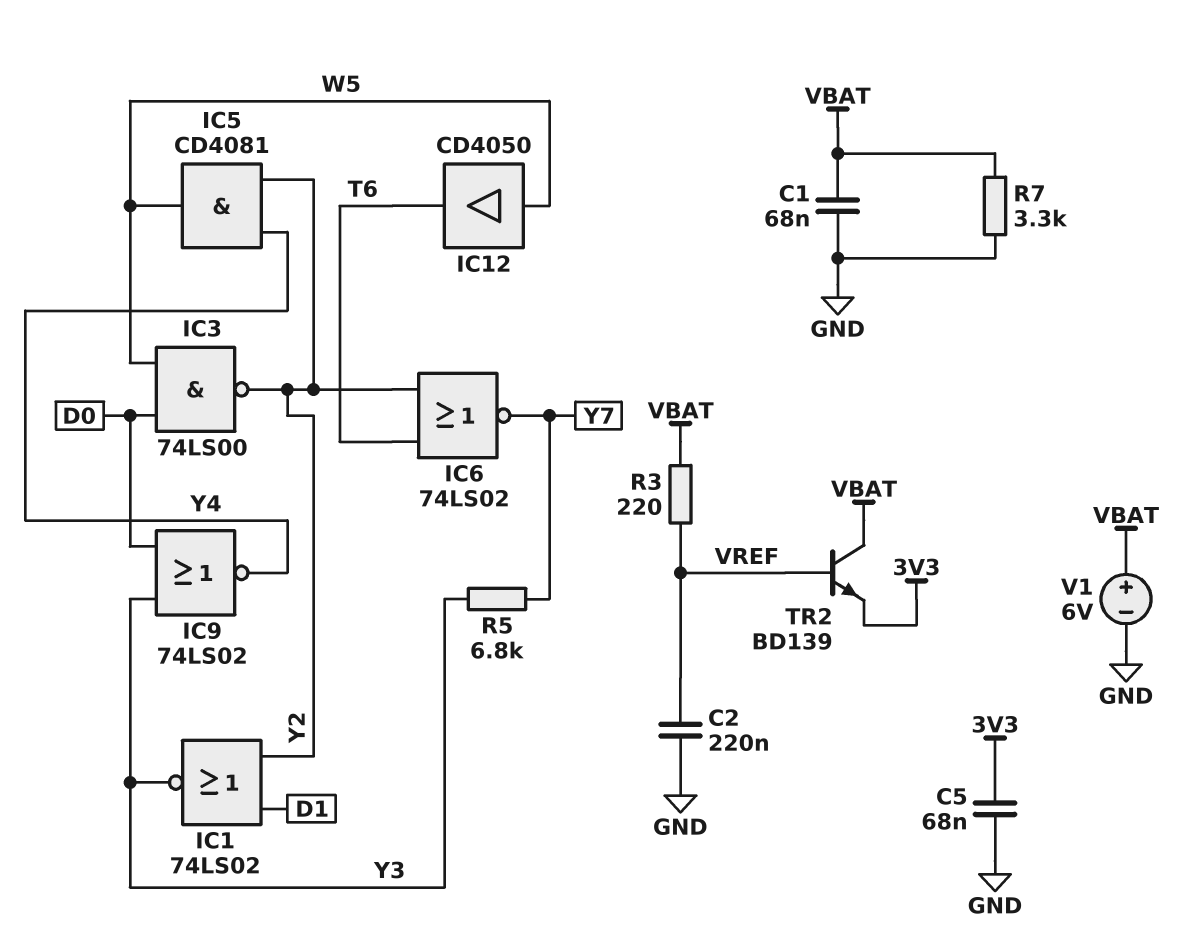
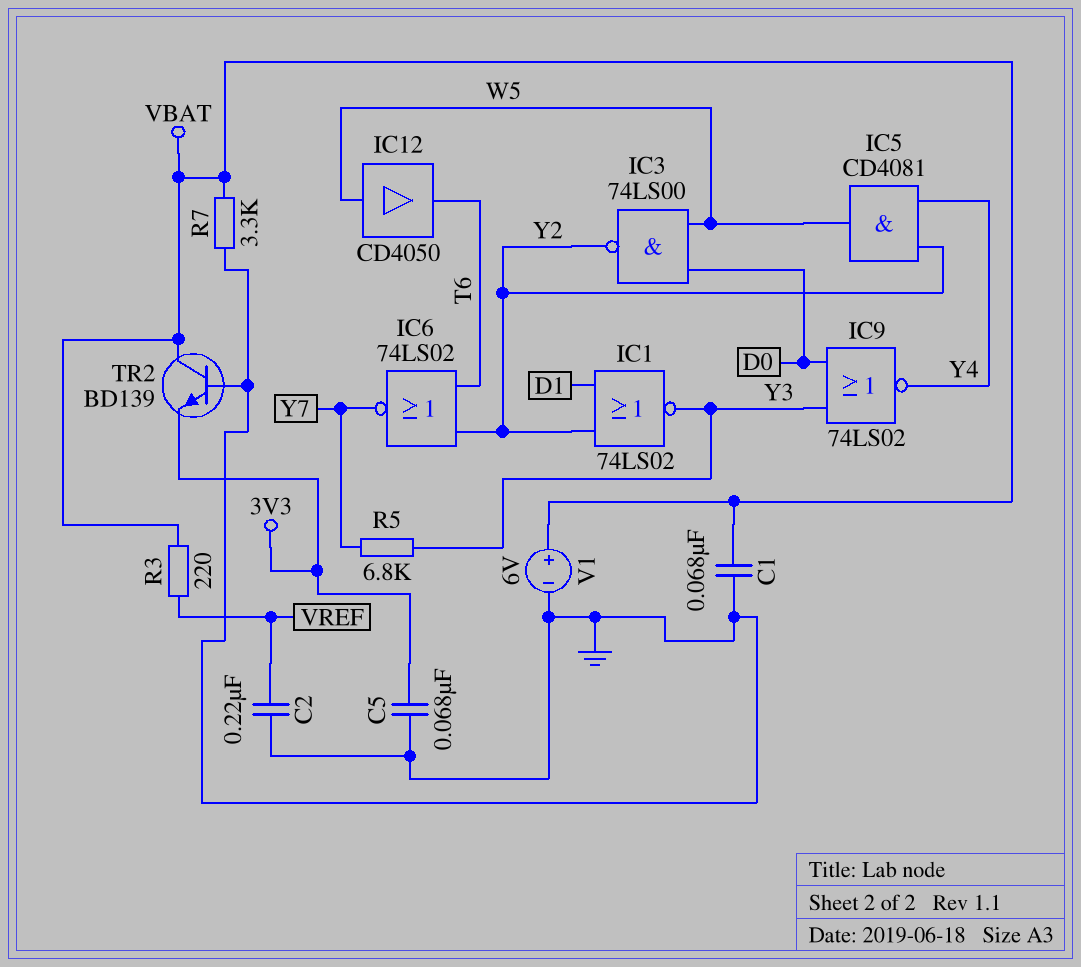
TR2: NPN BD139 (B VREF, C VBAT, E 3V3) -> NPN BD139 (B GND, C VBAT, E 3V3)

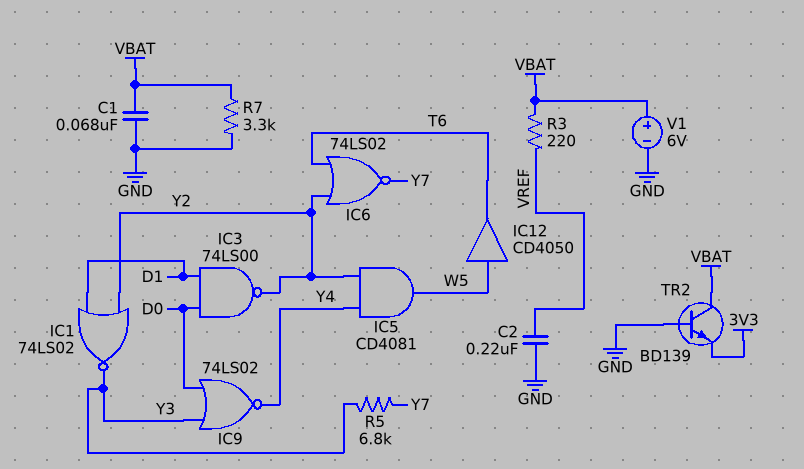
C5: 68nF (3V3, GND) -> none
IC3: NAND 74LS00 (in D0, in W5, out Y2) -> NAND 74LS00 (in D0, in D1, out Y2)

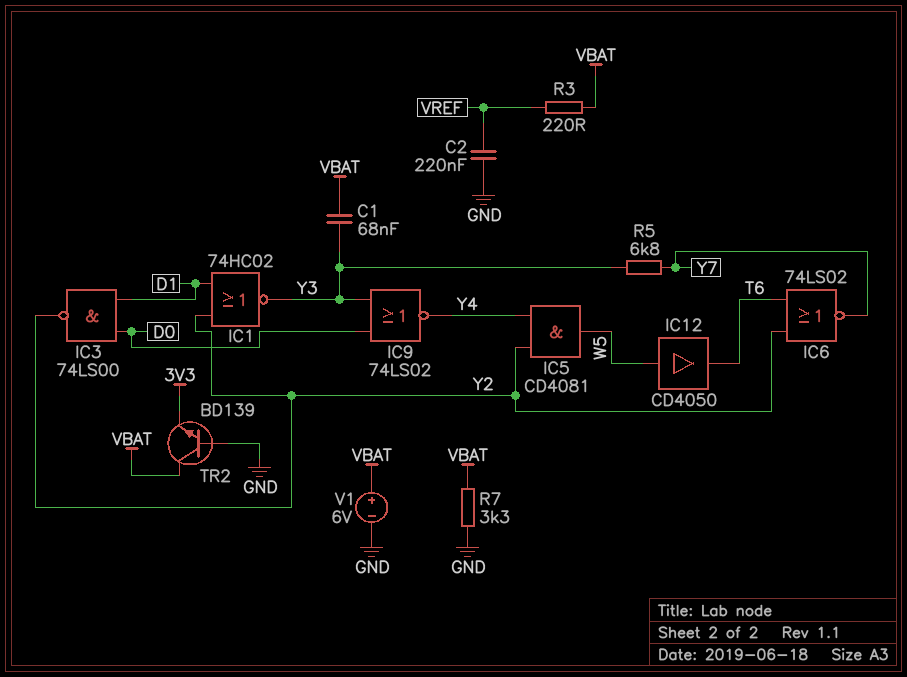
C1: 68nF (GND, VBAT) -> 68nF (VBAT, Y3)
IC1: NOR 74LS02 (in D1, in Y2, out Y3) -> NOR 74HC02 (in D1, in Y2, out Y3)

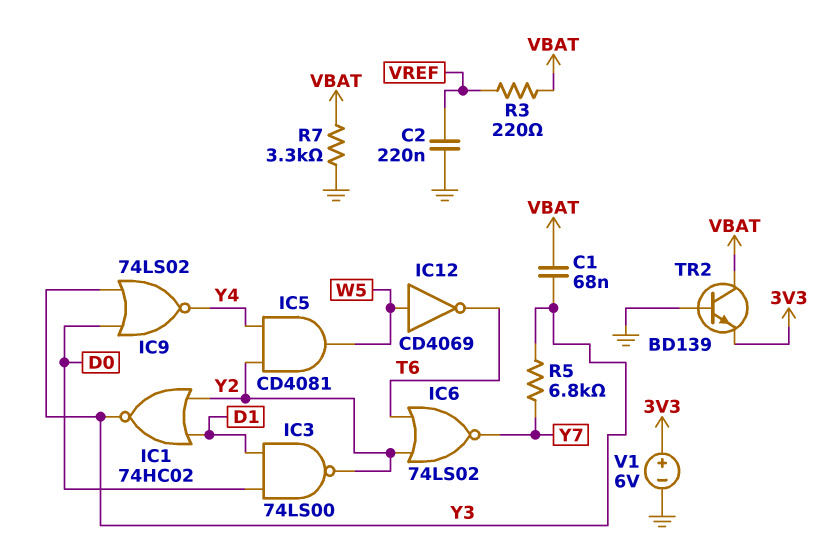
IC12: buffer CD4050 (in W5, out T6) -> NOT CD4069 (in W5, out T6)
V1: 6V (plus VBAT, minus GND) -> 6V (plus 3V3, minus GND)

